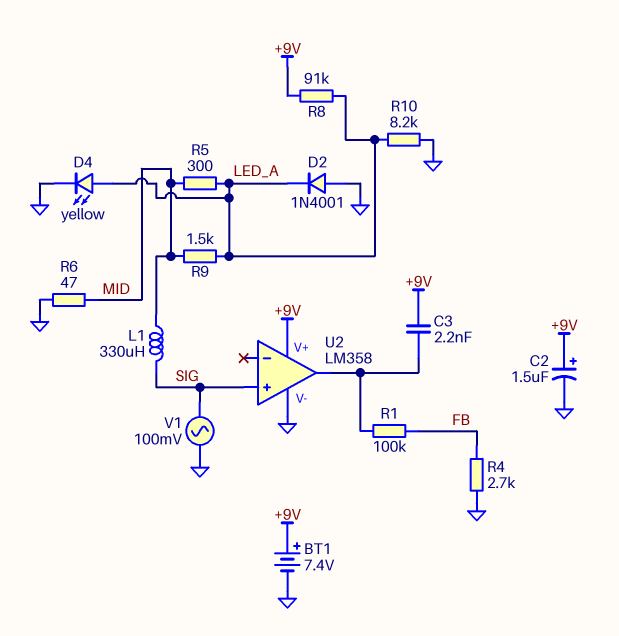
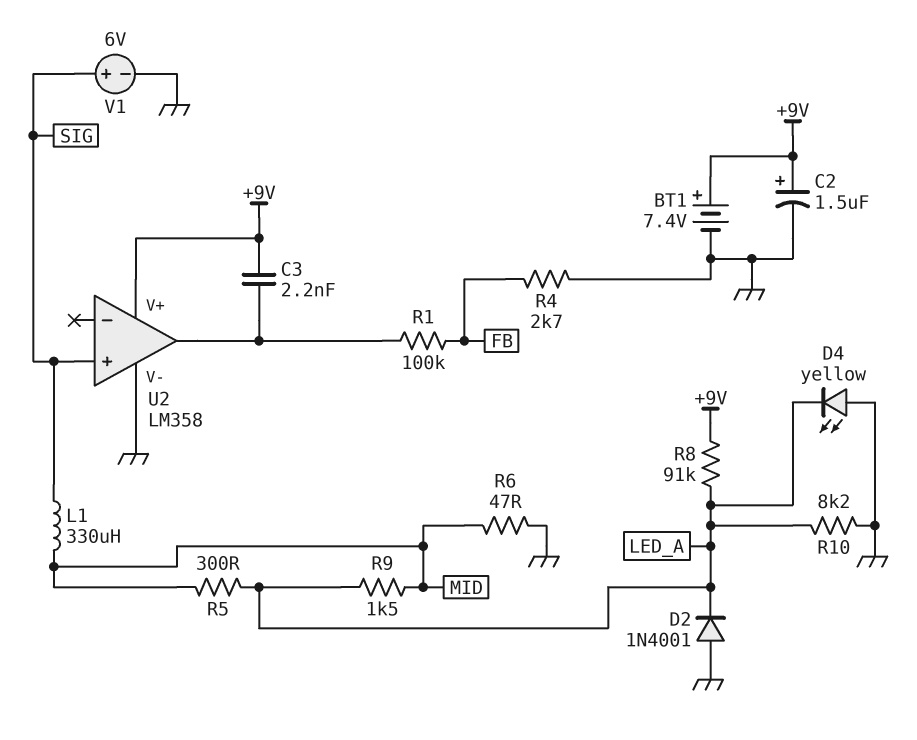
D4: LED yellow (A LED_A, K GND) -> LED yellow (A GND, K LED_A)
V1: AC 100mV (GND, SIG) -> 6V (plus SIG, minus GND)

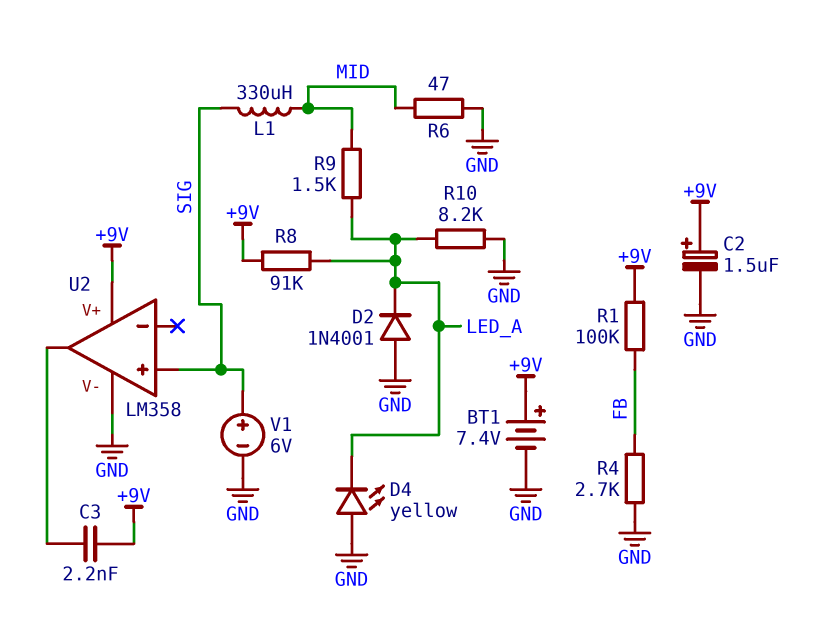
R1: 100k (FB, U2/out) -> 100k (+9V, FB)
R5: 300 (LED_A, MID) -> none

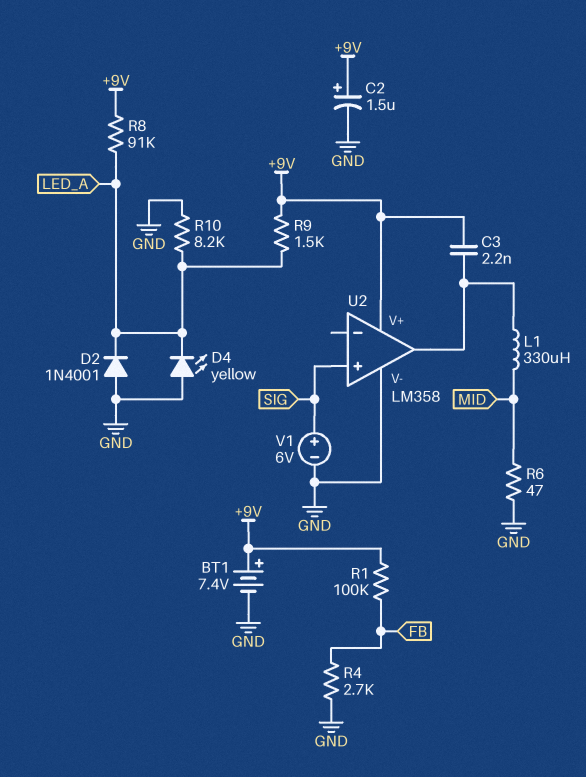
L1: 330uH (MID, SIG) -> 330uH (MID, U2/out)
R9: 1.5k (LED_A, MID) -> 1.5k (+9V, LED_A)

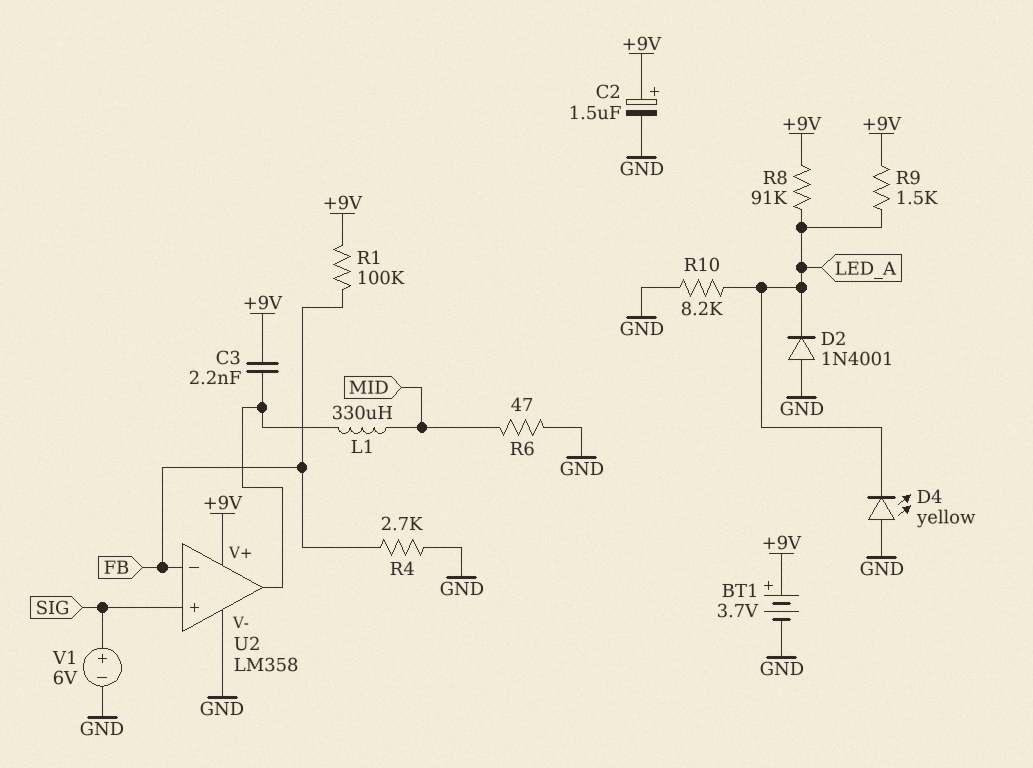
BT1: 7.4V (plus +9V, minus GND) -> 3.7V (plus +9V, minus GND)
U2 pin in-: none -> FB

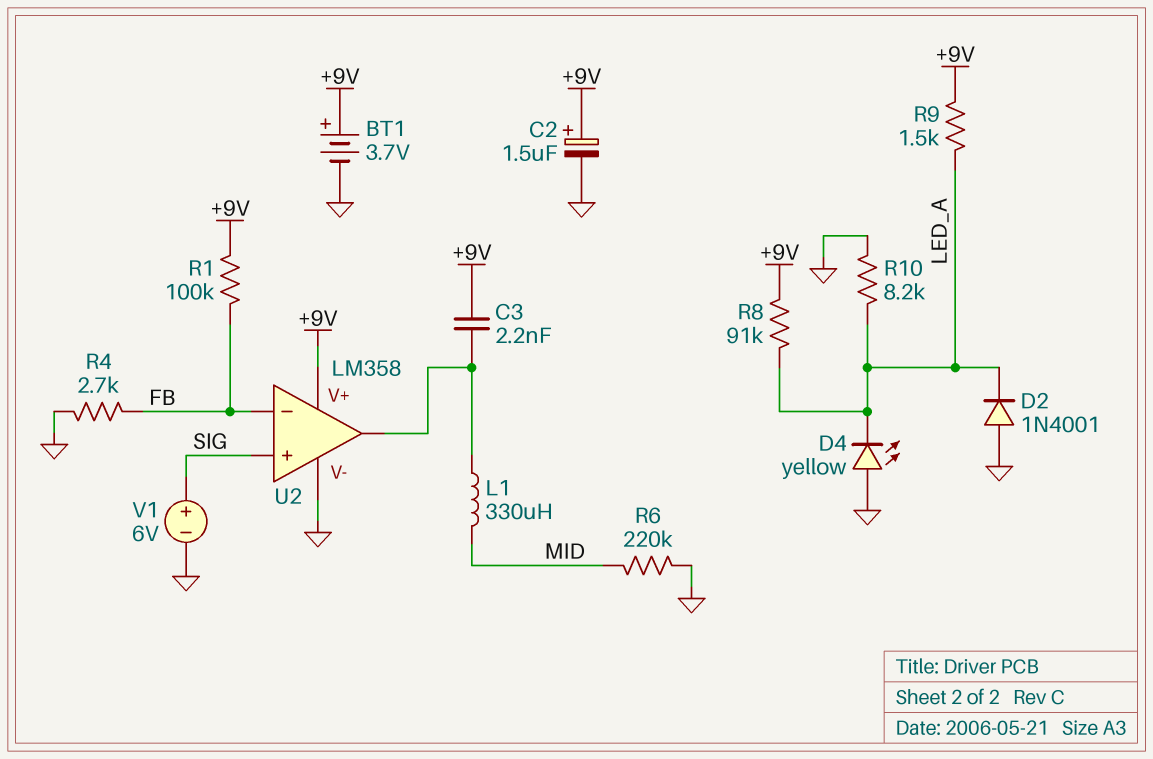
R6: 47 (GND, MID) -> 220k (GND, MID)

